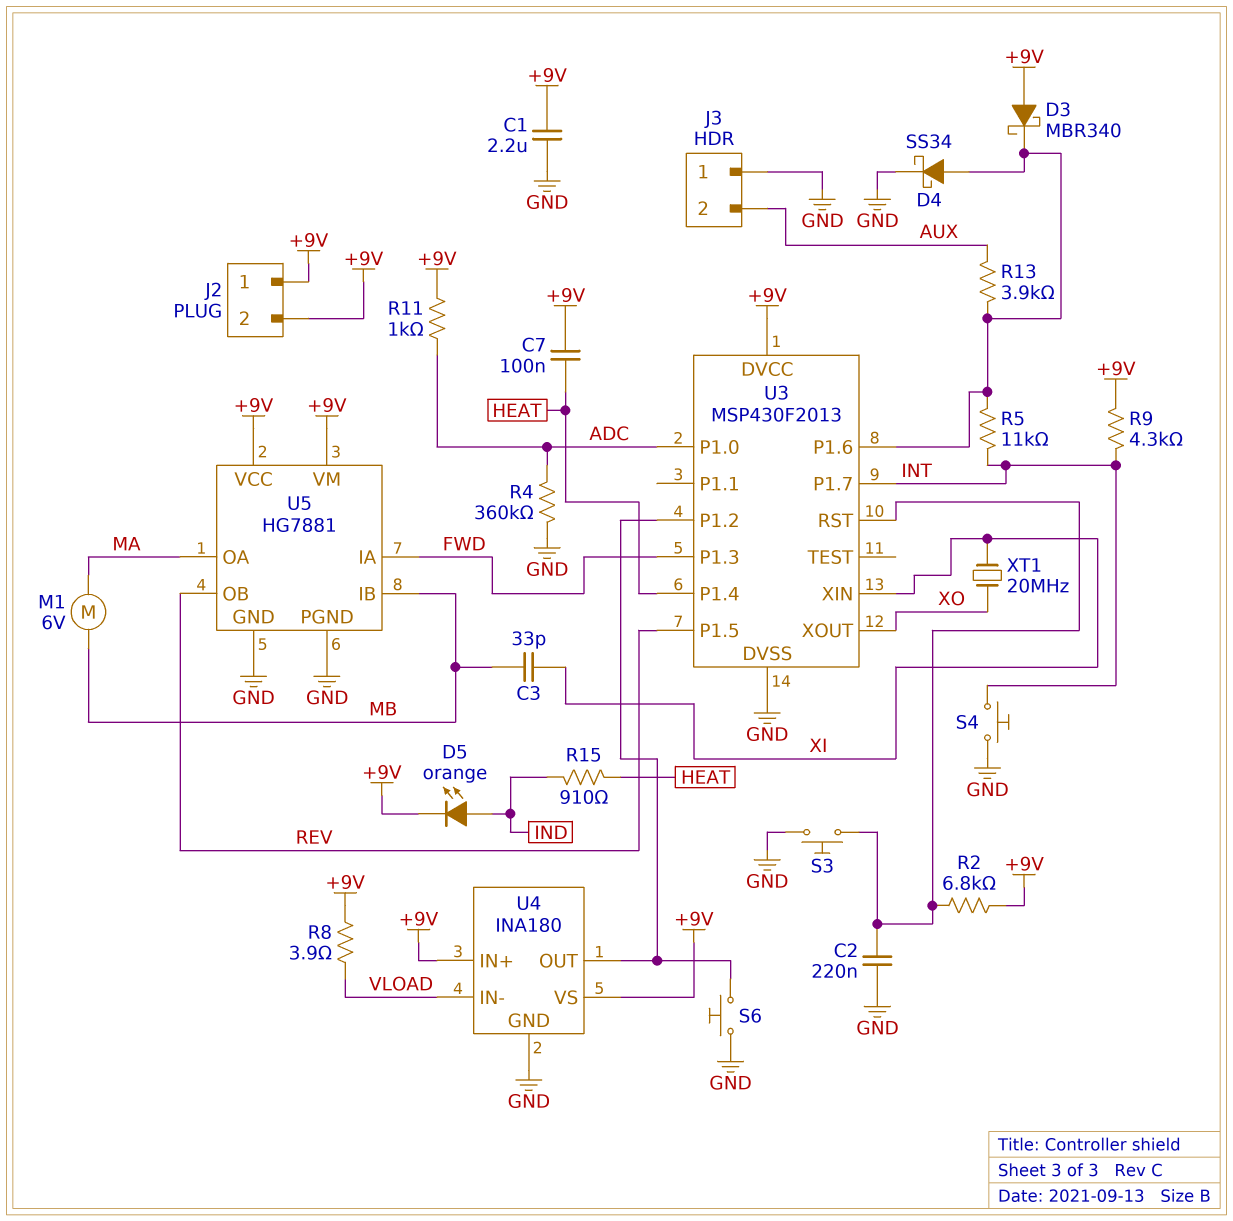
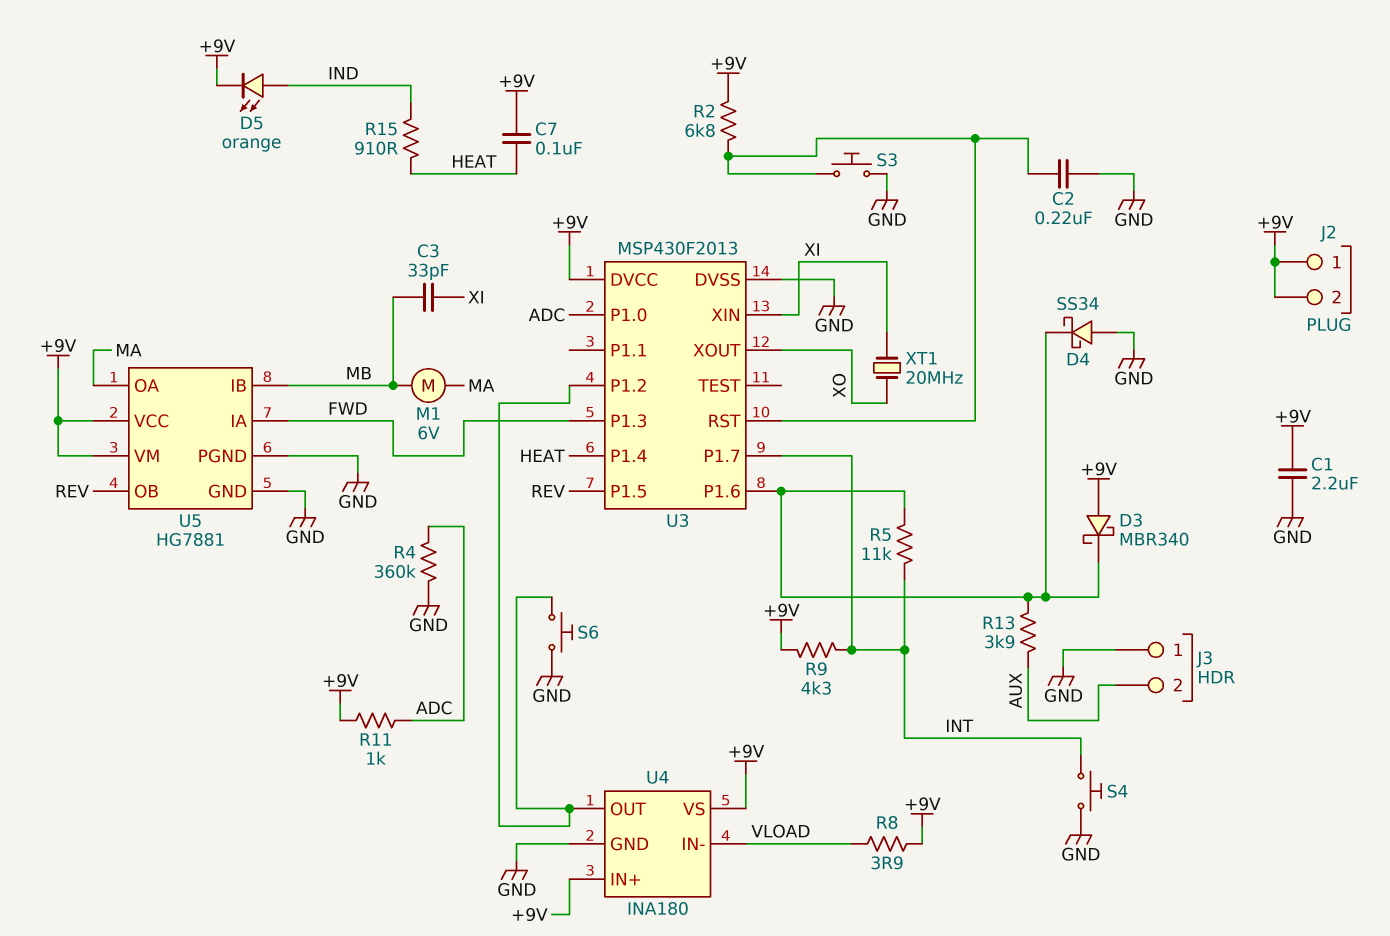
D4: schottky SS34 (A U3/P1.6, K GND) -> schottky SS34 (A GND, K U3/P1.6)

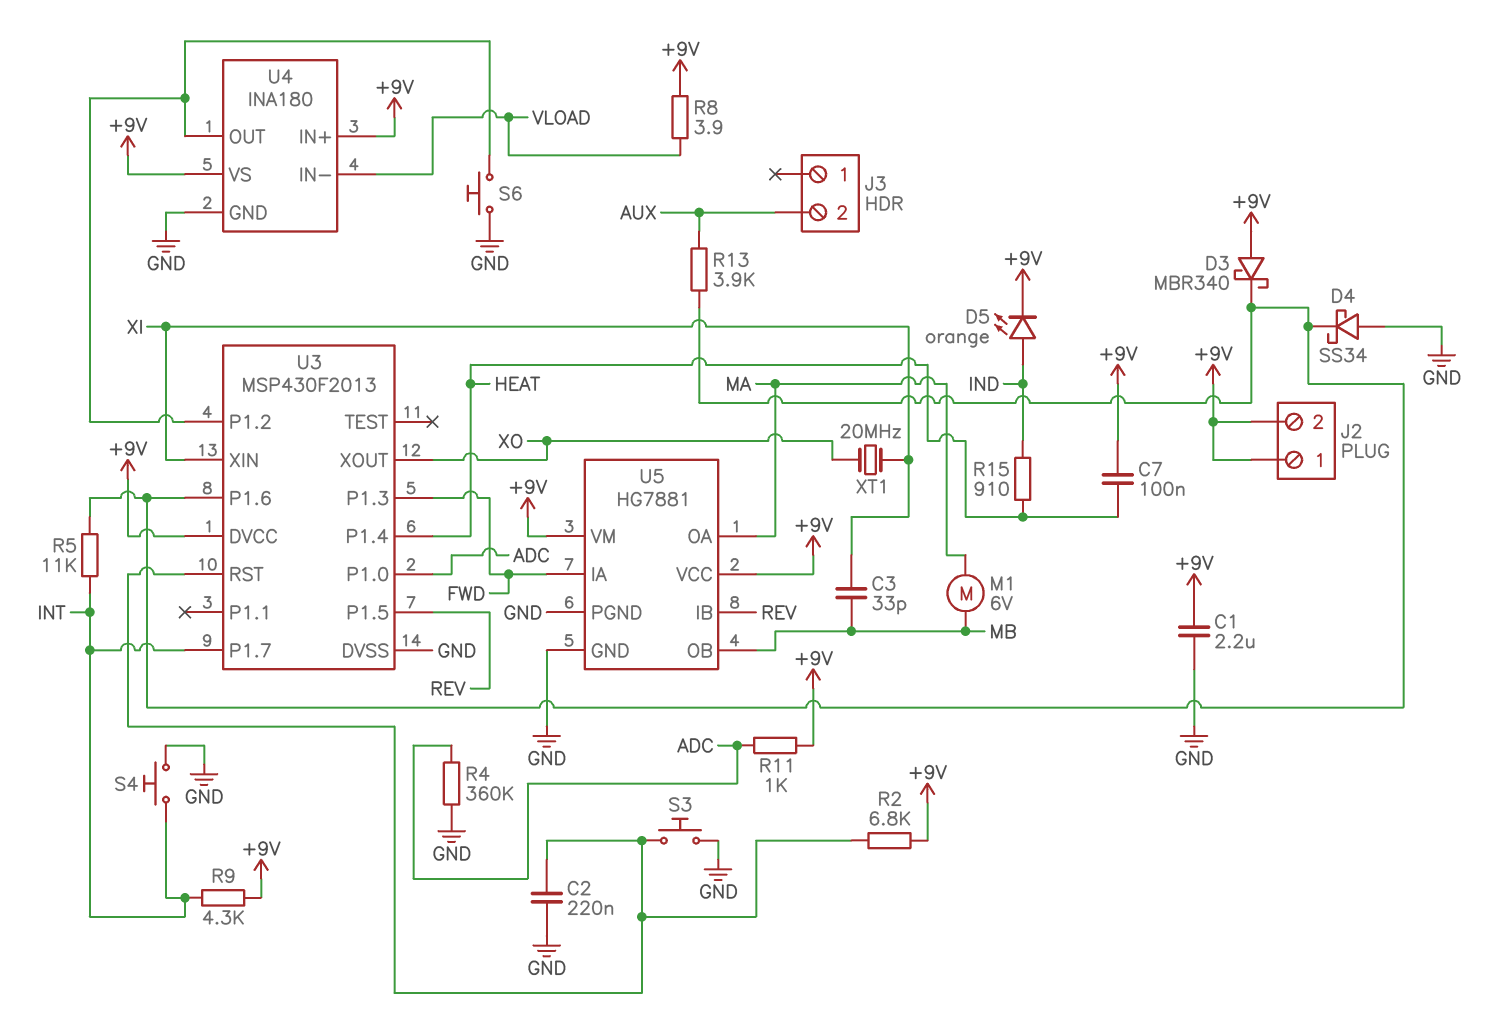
J3 pin 1: GND -> none
U5 pin IB: MB -> REV
U5 pin OB: REV -> MB

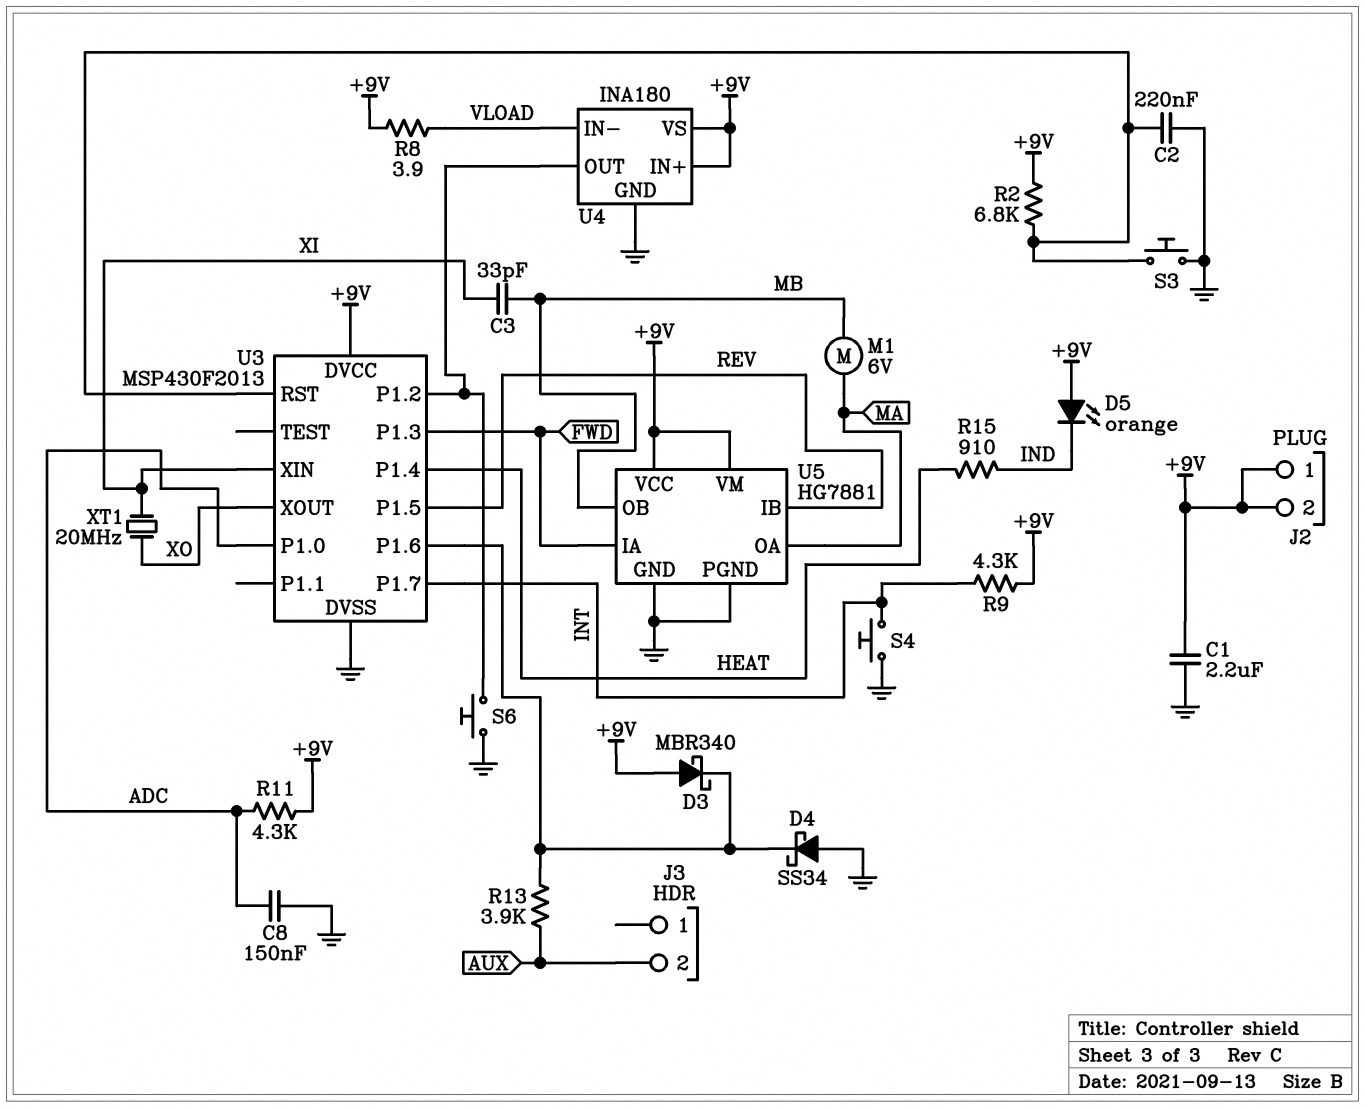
C7: 100nF (+9V, HEAT) -> none
C8: none -> 150nF (ADC, GND)
D5: LED orange (A IND, K +9V) -> LED orange (A +9V, K IND)
R4: 360k (ADC, GND) -> none
R5: 11k (INT, U3/P1.6) -> none
R11: 1k (+9V, ADC) -> 4.3k (+9V, ADC)

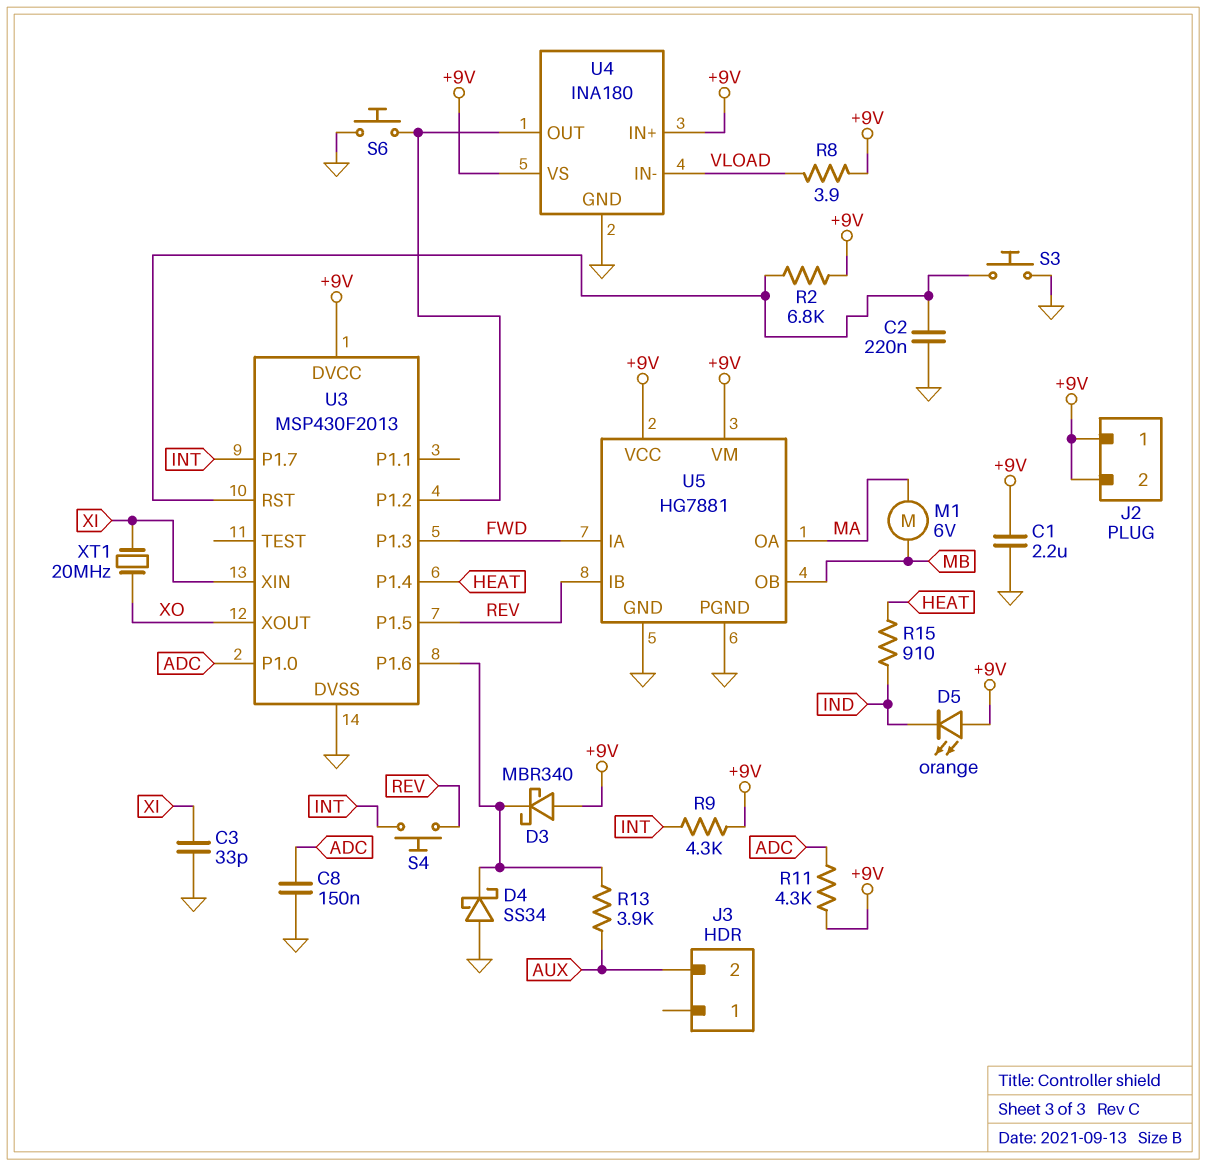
C3: 33pF (MB, XI) -> 33pF (GND, XI)
S4: button (GND, INT) -> button (INT, REV)

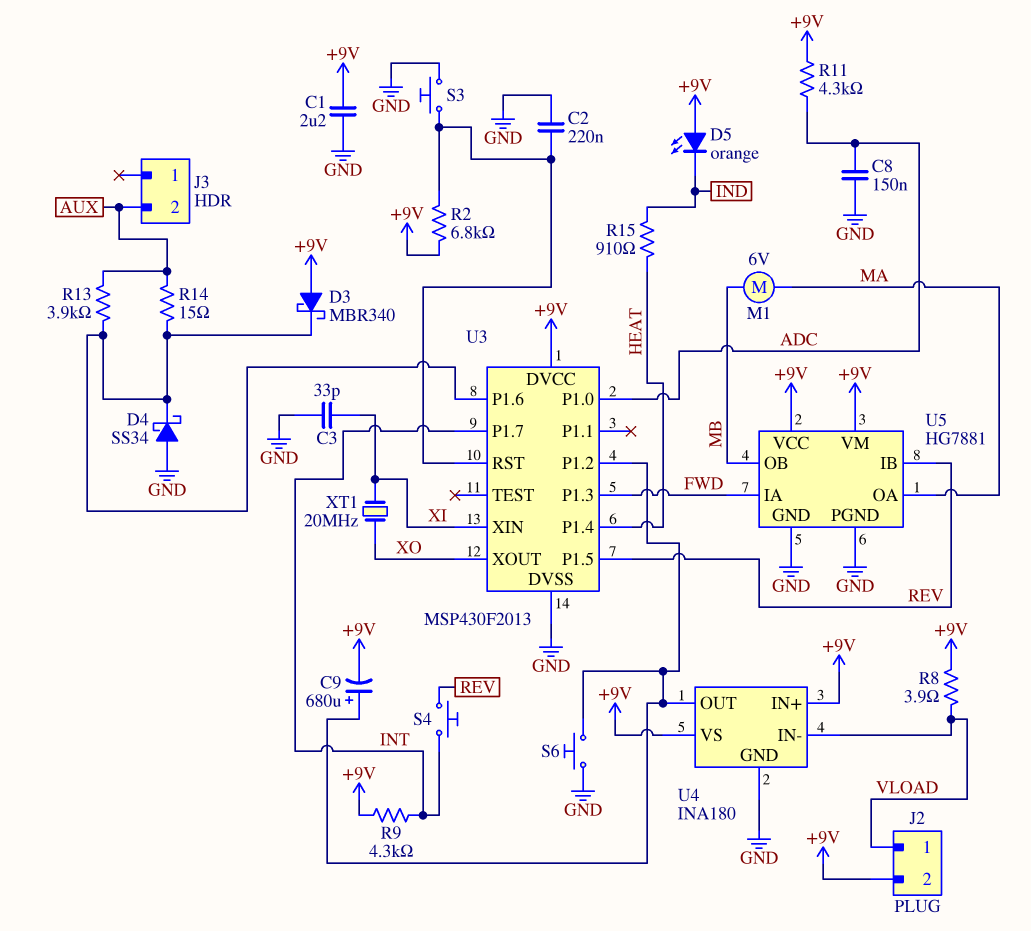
C9: none -> 680uF (plus U3/P1.2, minus +9V)
J2 pin 1: +9V -> VLOAD
R14: none -> 15 (AUX, U3/P1.6)

